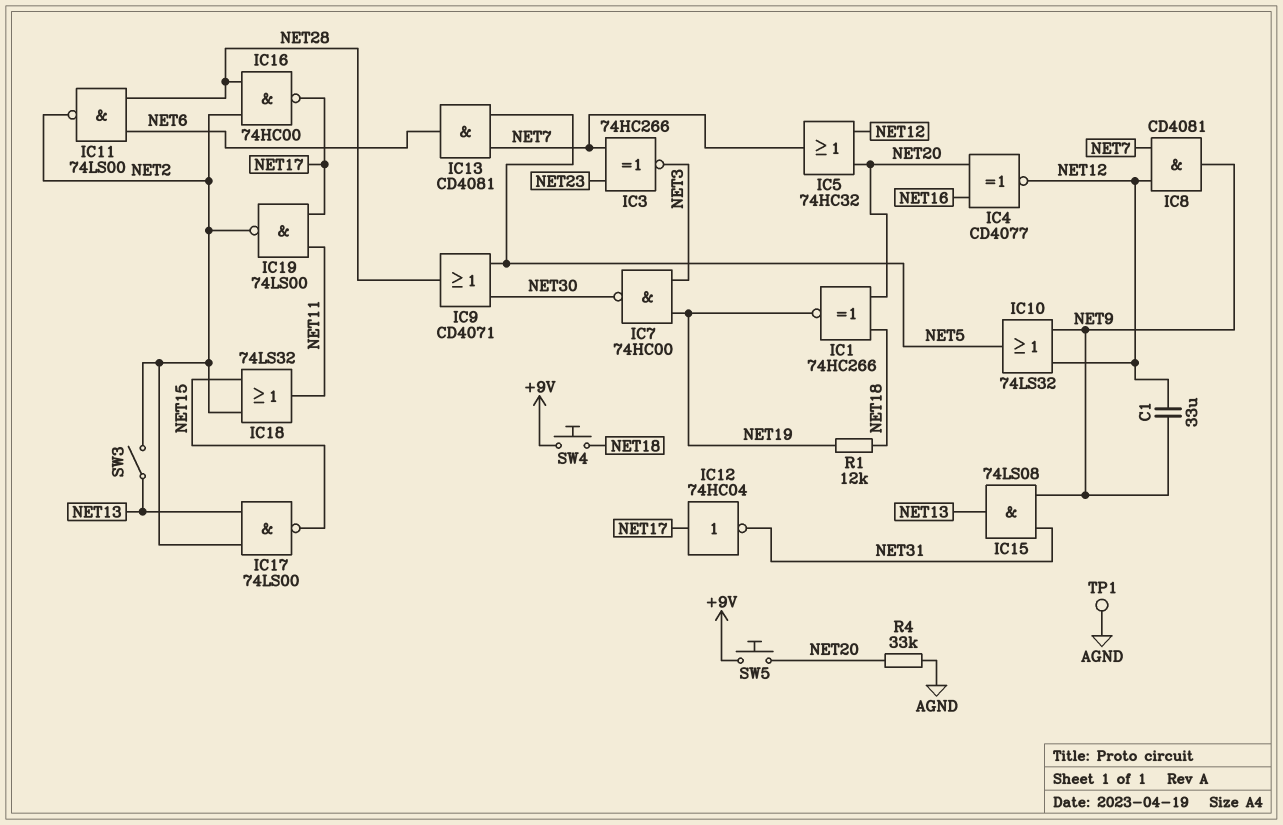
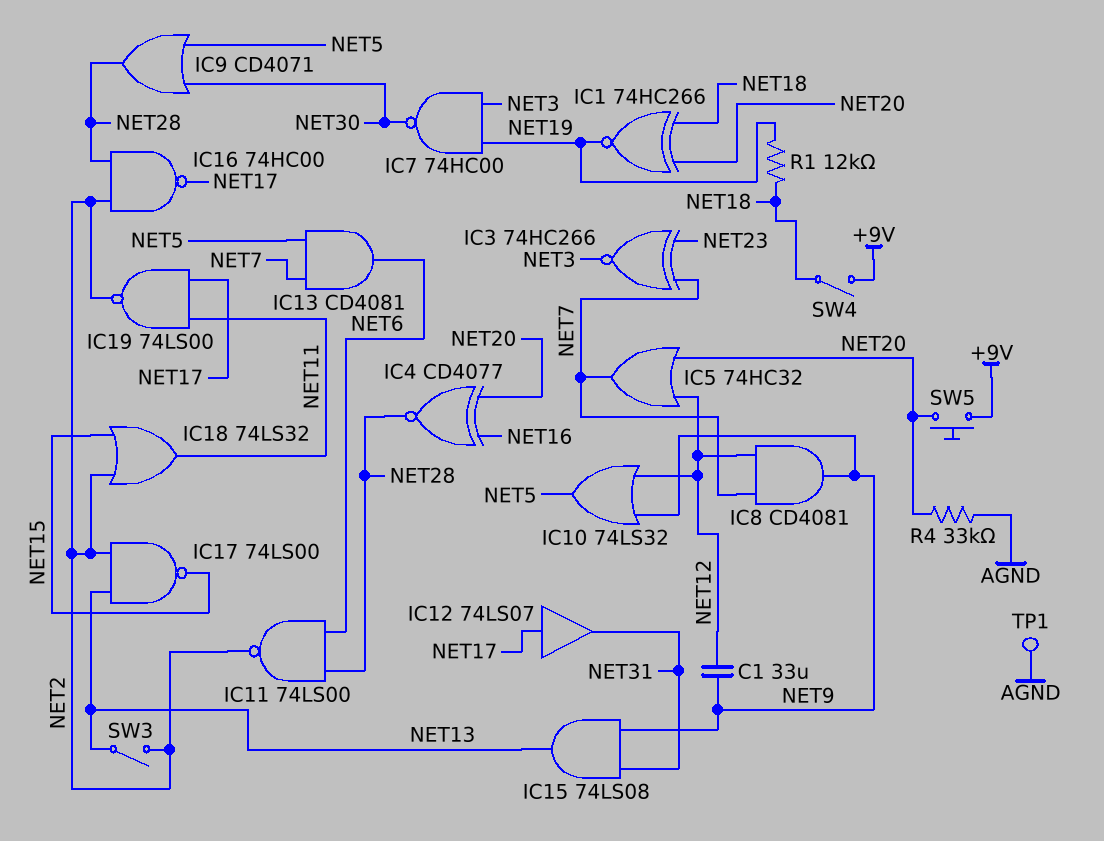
IC4: XNOR CD4077 (in NET16, in NET20, out NET12) -> XNOR CD4077 (in NET16, in NET20, out NET28)
IC12: NOT 74HC04 (in NET17, out NET31) -> buffer 74LS07 (in NET17, out NET31)
SW4: button (+9V, NET18) -> switch (+9V, NET18)

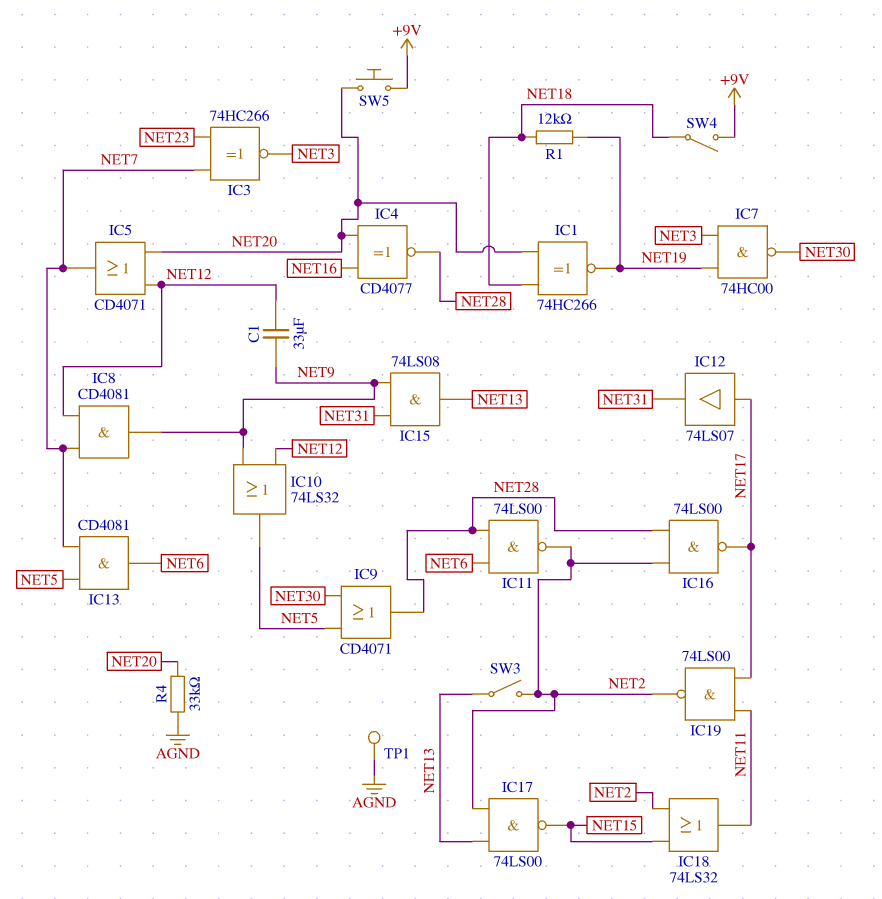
IC5: OR 74HC32 (in NET12, in NET20, out NET7) -> OR CD4071 (in NET12, in NET20, out NET7)
IC16: NAND 74HC00 (in NET2, in NET28, out NET17) -> NAND 74LS00 (in NET2, in NET28, out NET17)

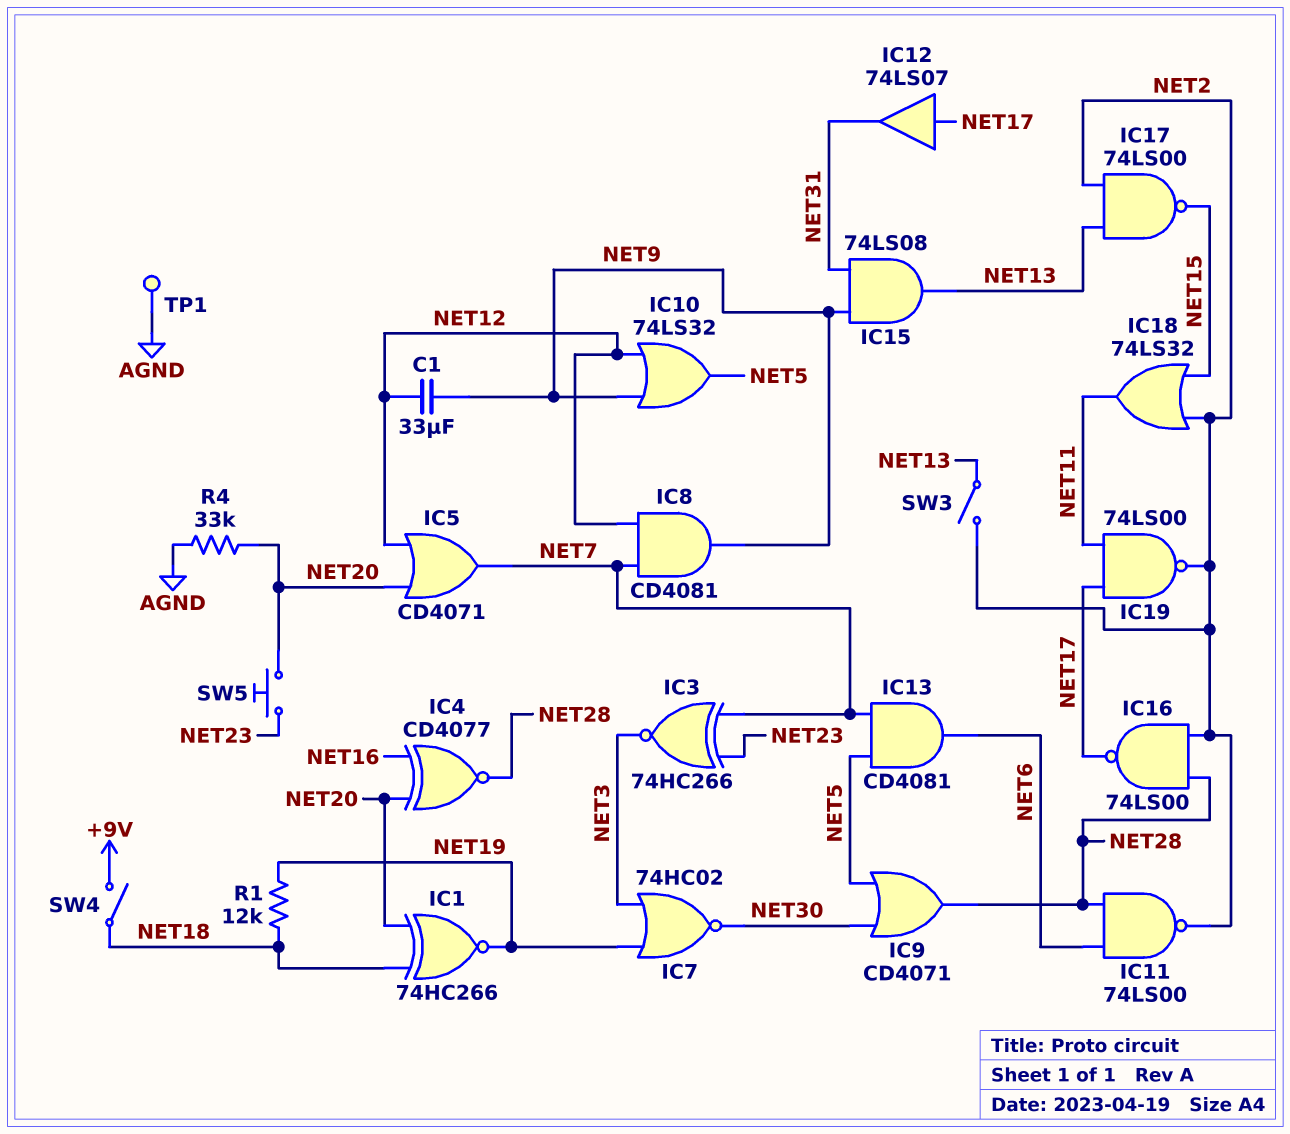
IC7: NAND 74HC00 (in NET3, in NET19, out NET30) -> NOR 74HC02 (in NET3, in NET19, out NET30)
SW5: button (+9V, NET20) -> button (NET20, NET23)

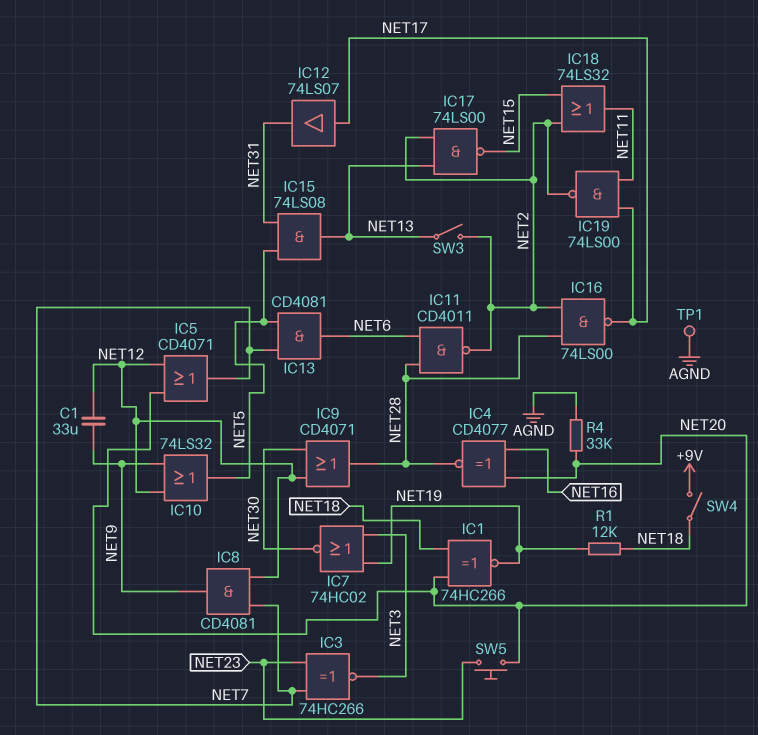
IC9: OR CD4071 (in NET5, in NET30, out NET28) -> OR CD4071 (in NET12, in NET30, out NET28)
IC11: NAND 74LS00 (in NET6, in NET28, out NET2) -> NAND CD4011 (in NET6, in NET28, out NET2)
IC15: AND 74LS08 (in NET9, in NET31, out NET13) -> AND 74LS08 (in NET5, in NET31, out NET13)

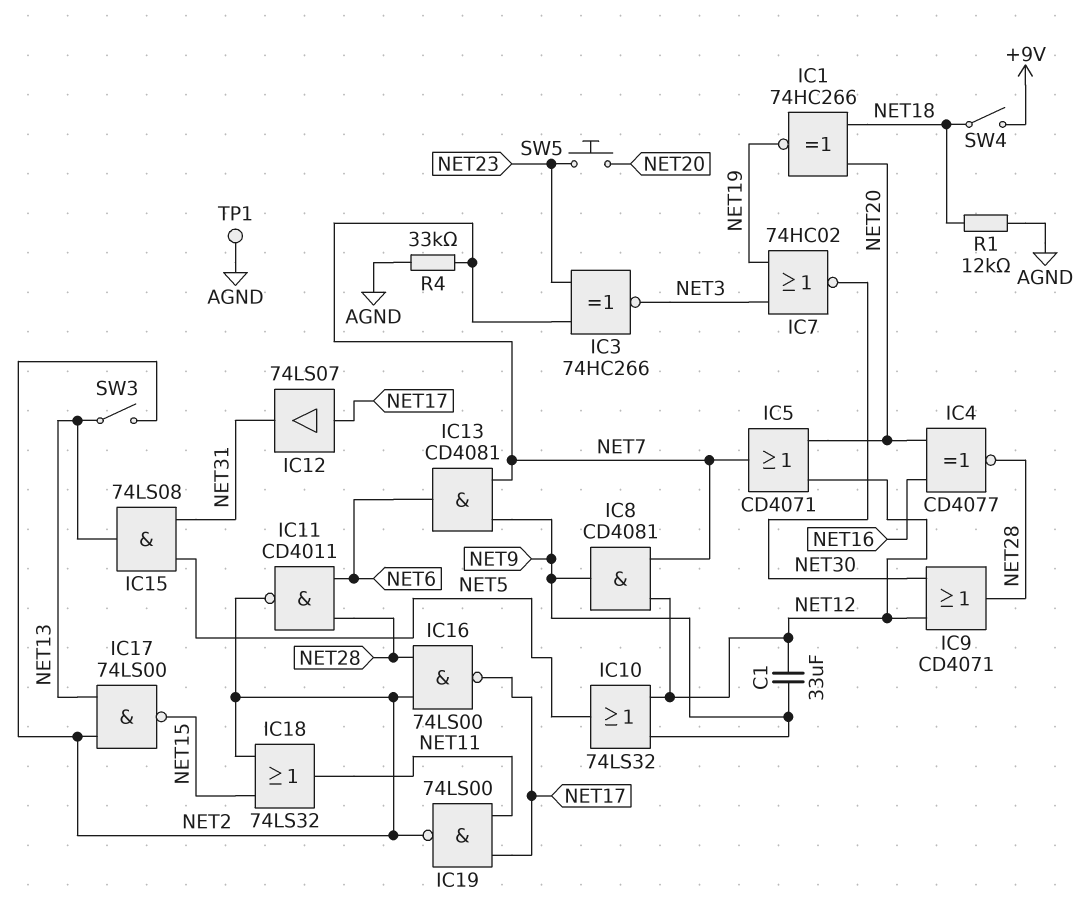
IC13: AND CD4081 (in NET5, in NET7, out NET6) -> AND CD4081 (in NET7, in NET9, out NET6)
R1: 12k (NET18, NET19) -> 12k (AGND, NET18)
R4: 33k (AGND, NET20) -> 33k (AGND, NET7)

